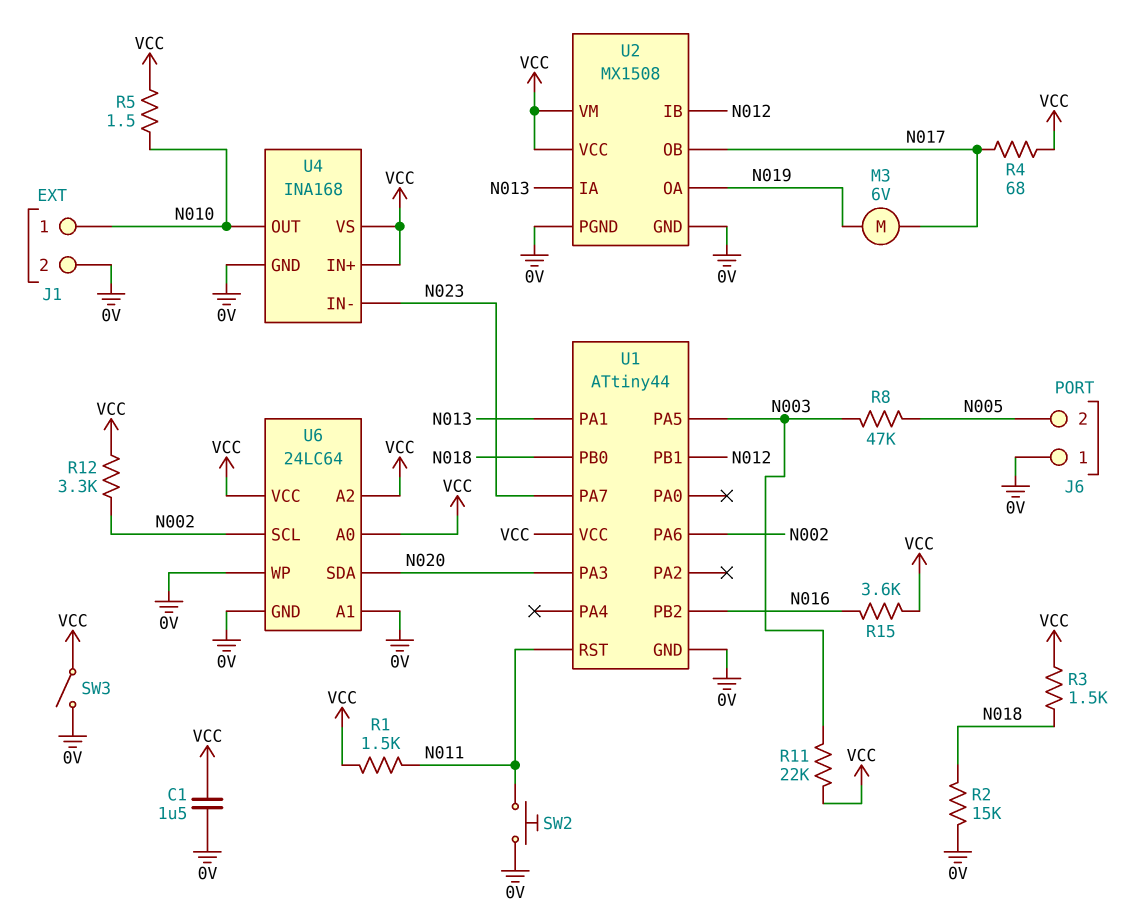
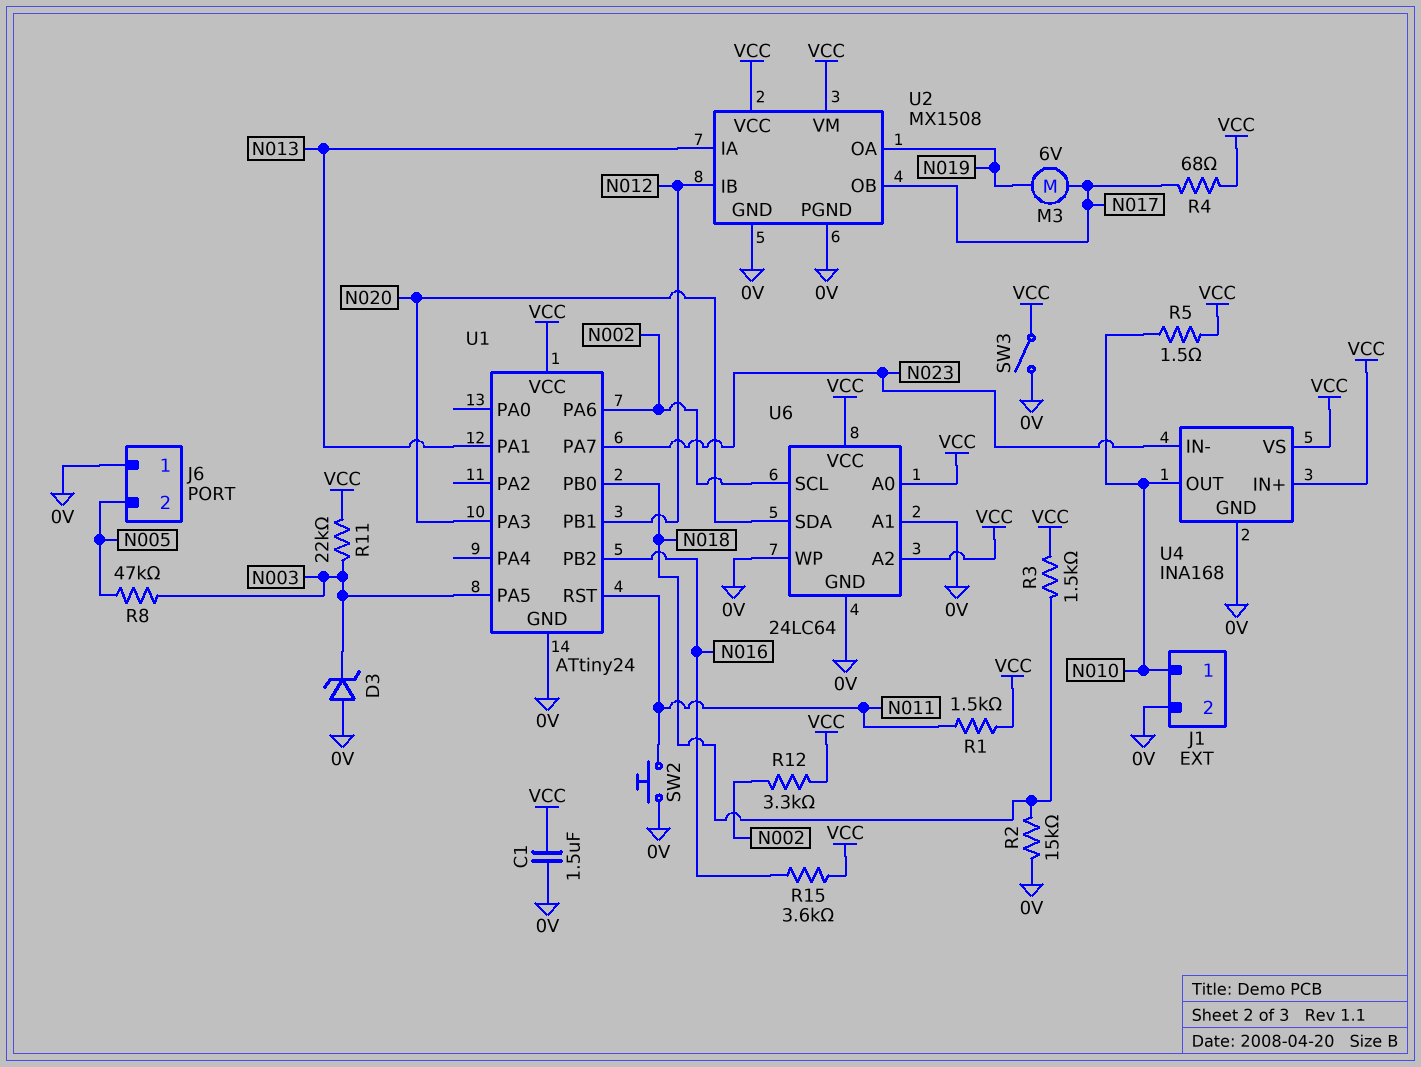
D3: none -> zener (A 0V, K N003)
U1: ATtiny44 -> ATtiny24

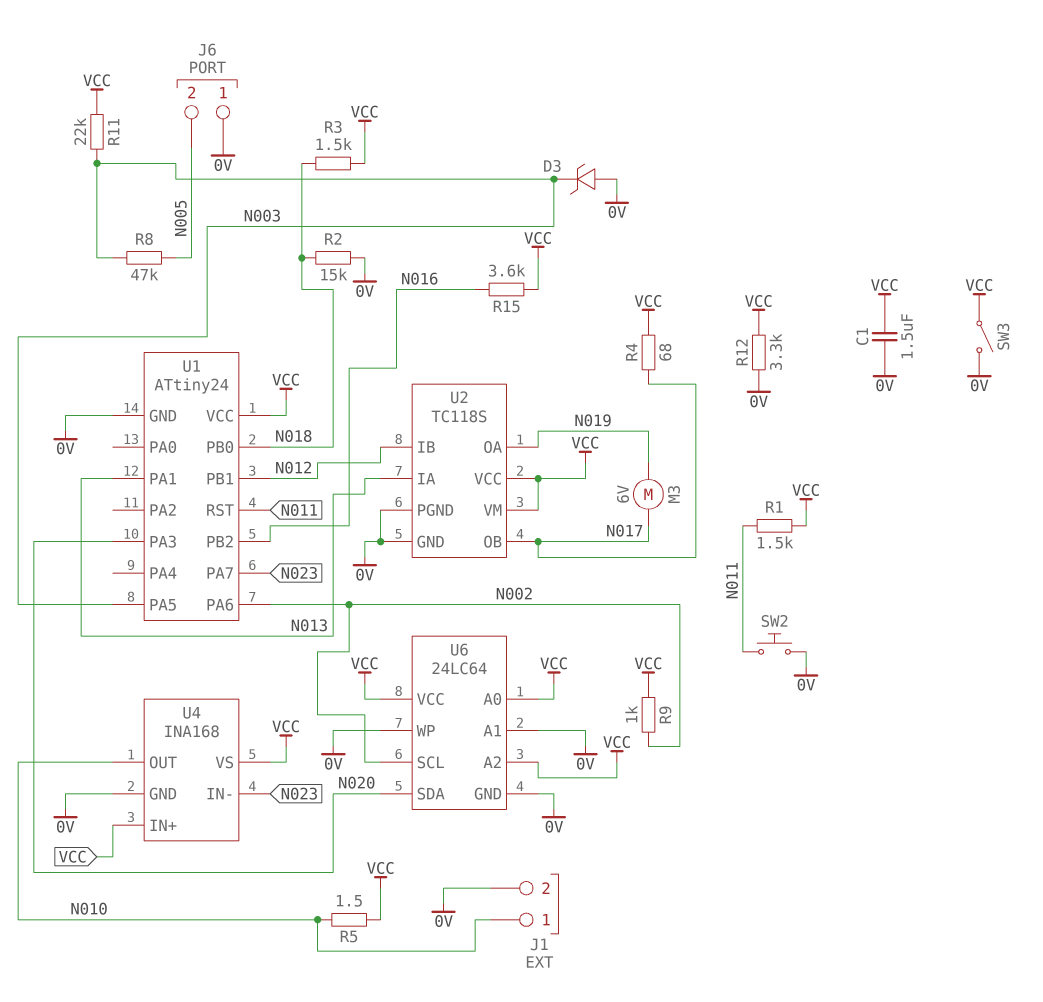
R9: none -> 1k (N002, VCC)
R12: 3.3k (N002, VCC) -> 3.3k (0V, VCC)
U2: MX1508 -> TC118S

